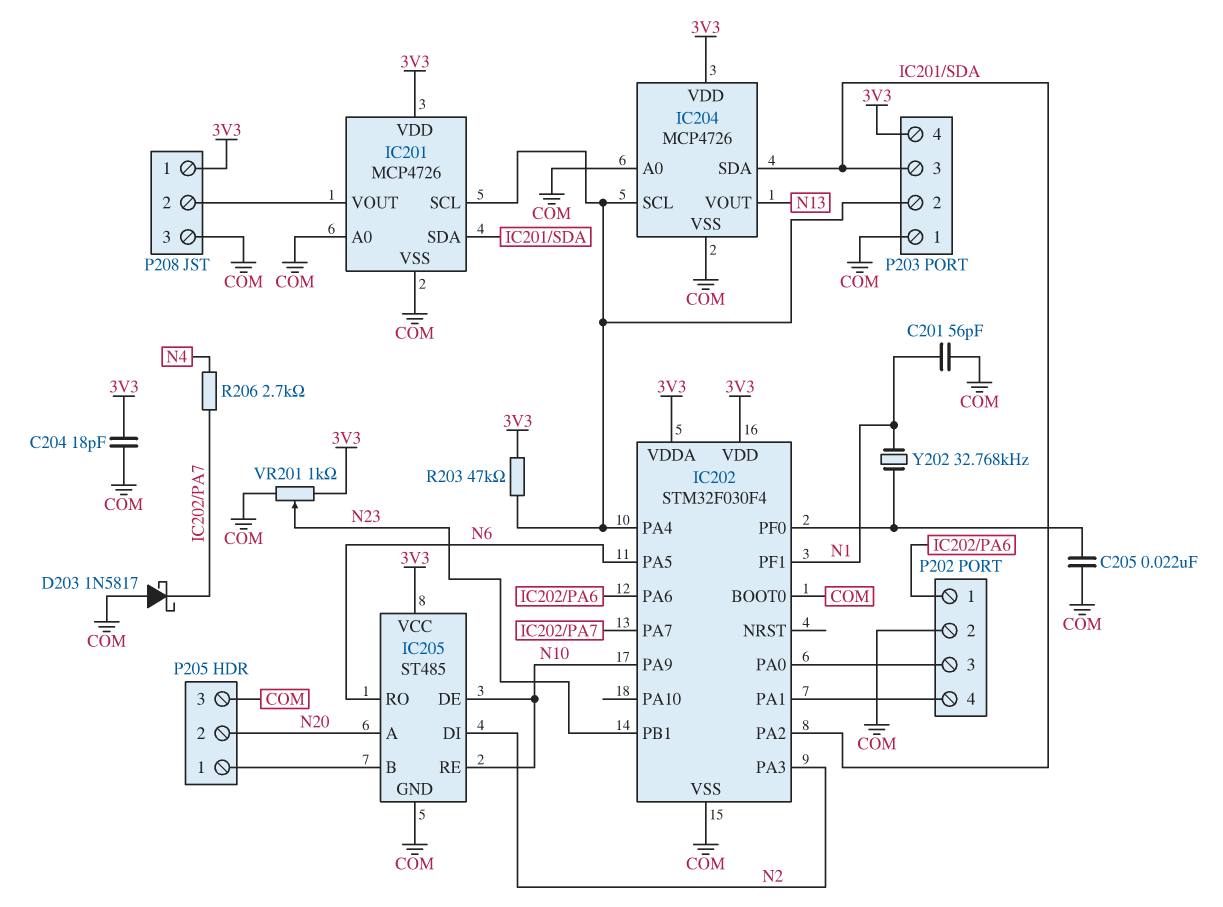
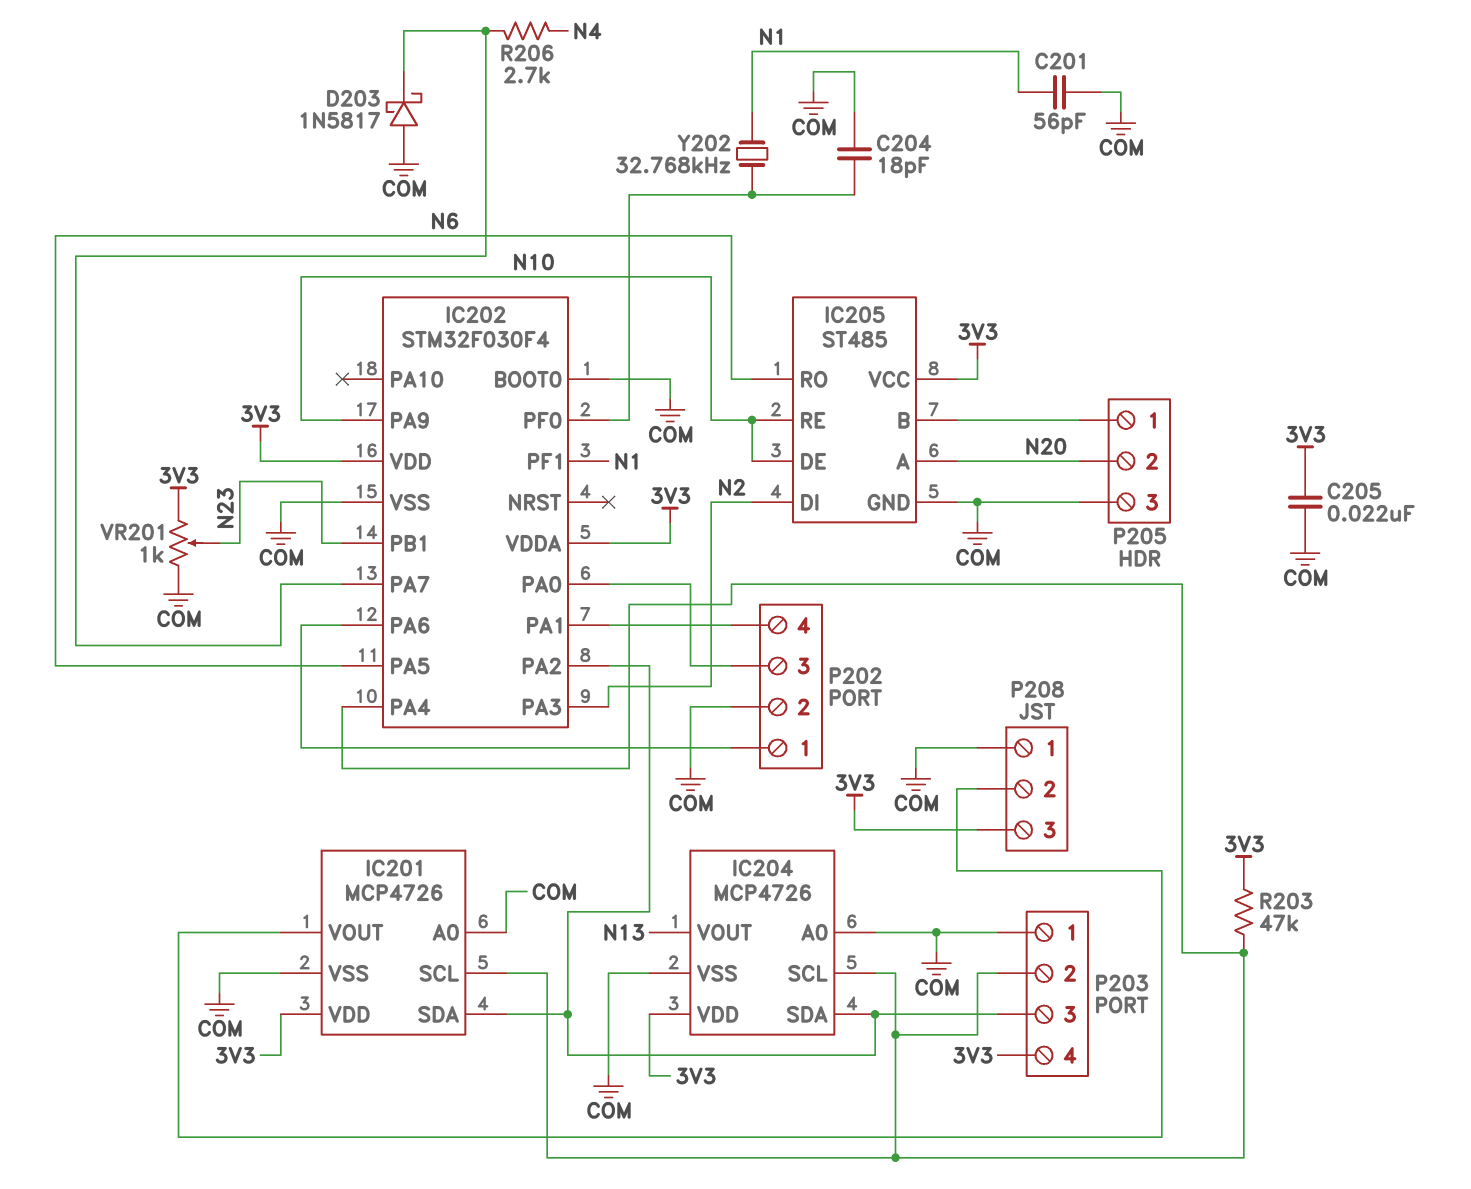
C204: 18pF (3V3, COM) -> 18pF (COM, IC202/PF0)
C205: 22nF (COM, IC202/PF0) -> 22nF (3V3, COM)
P208 pin 1: 3V3 -> COM
P208 pin 3: COM -> 3V3

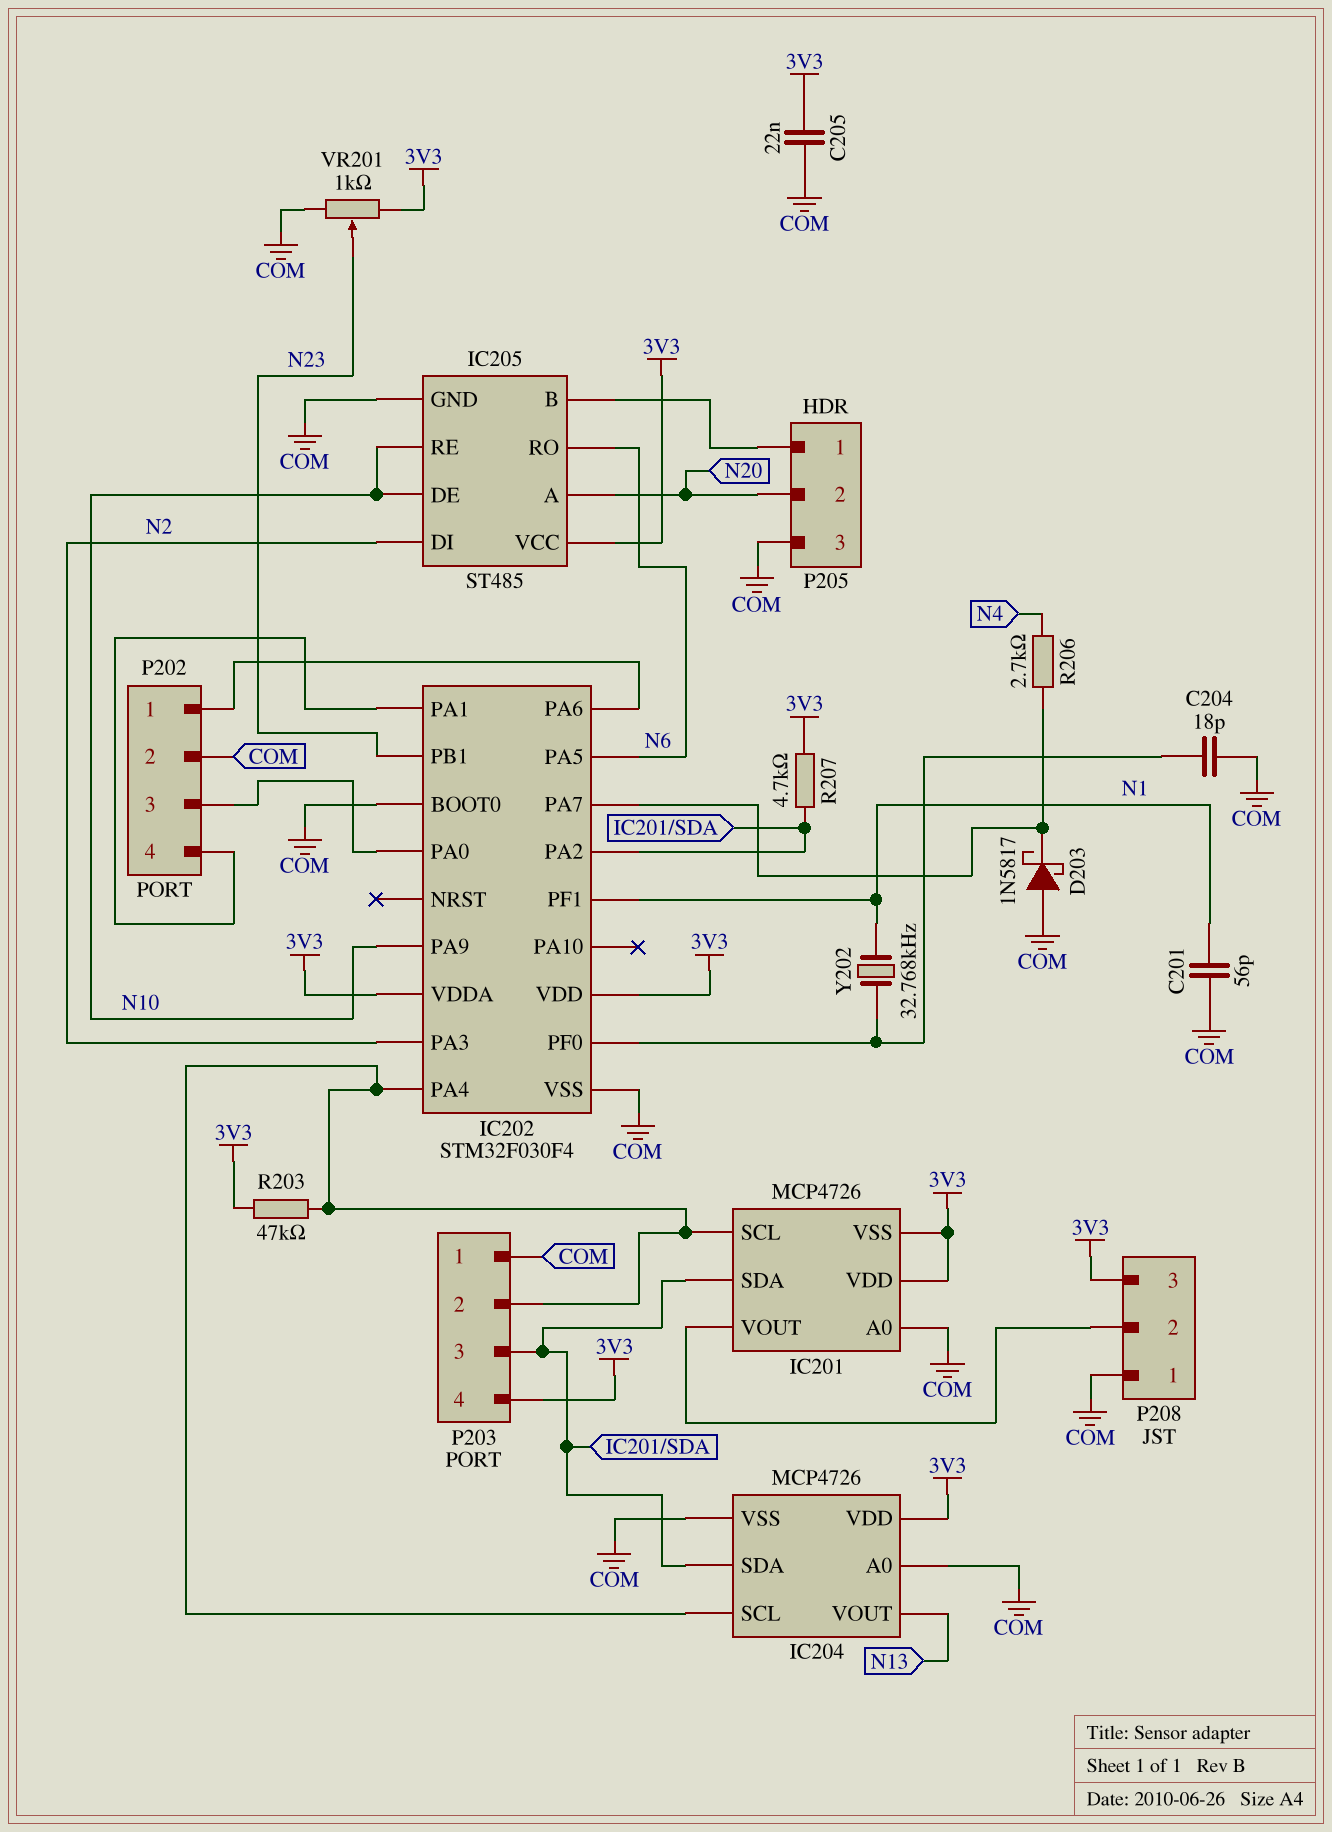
IC201 pin VSS: COM -> 3V3
R207: none -> 4.7k (3V3, IC201/SDA)

